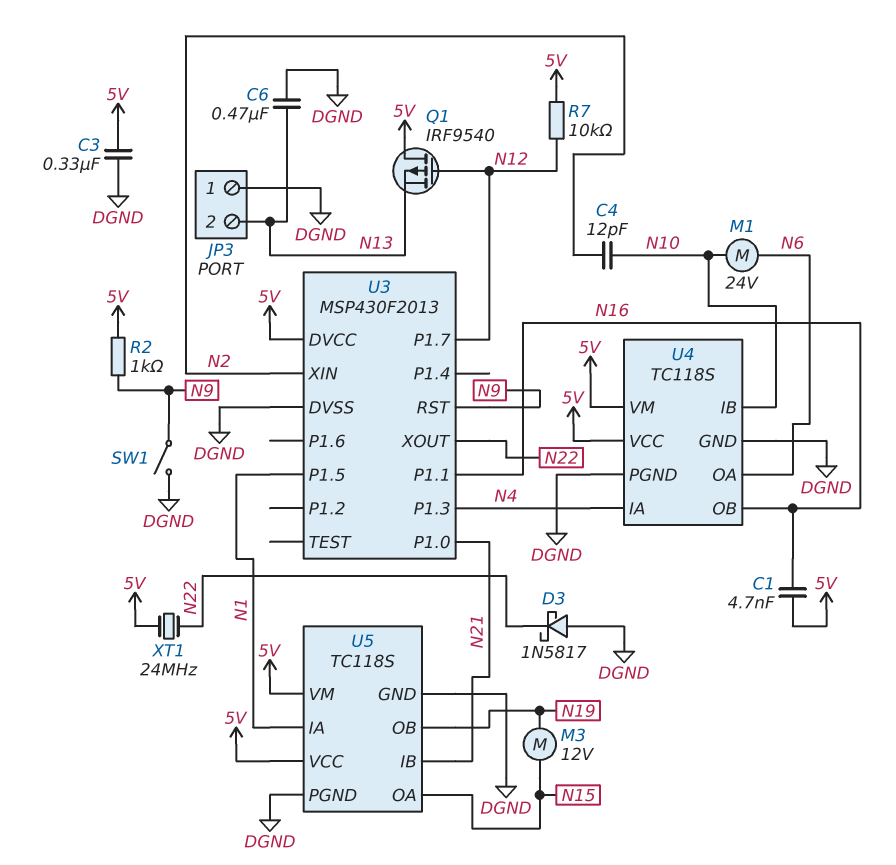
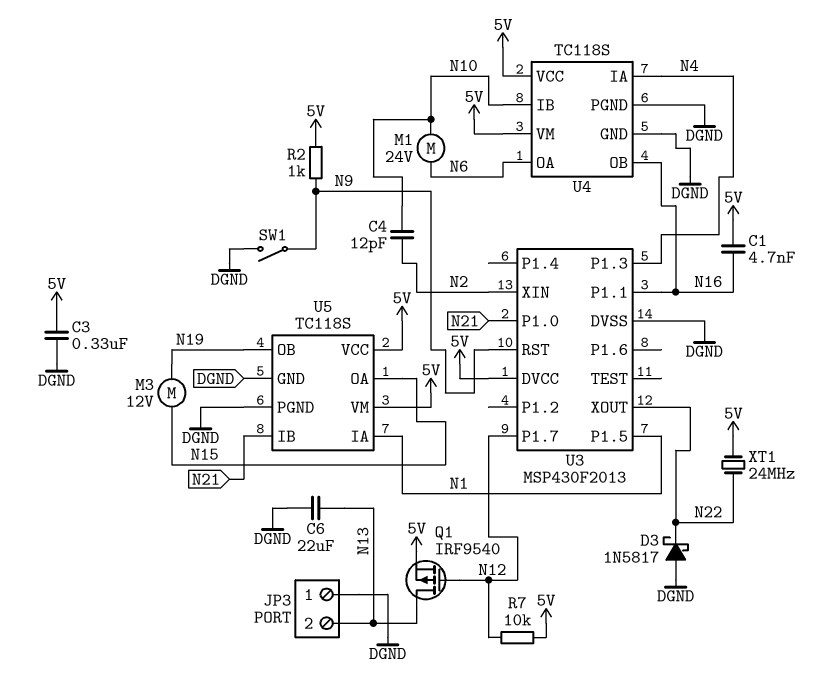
C6: 470nF (DGND, N13) -> 22uF (DGND, N13)
Q1: PMOS IRF9540 (G N12, D 5V, S N13) -> PMOS IRF9540 (G N12, D N13, S 5V)

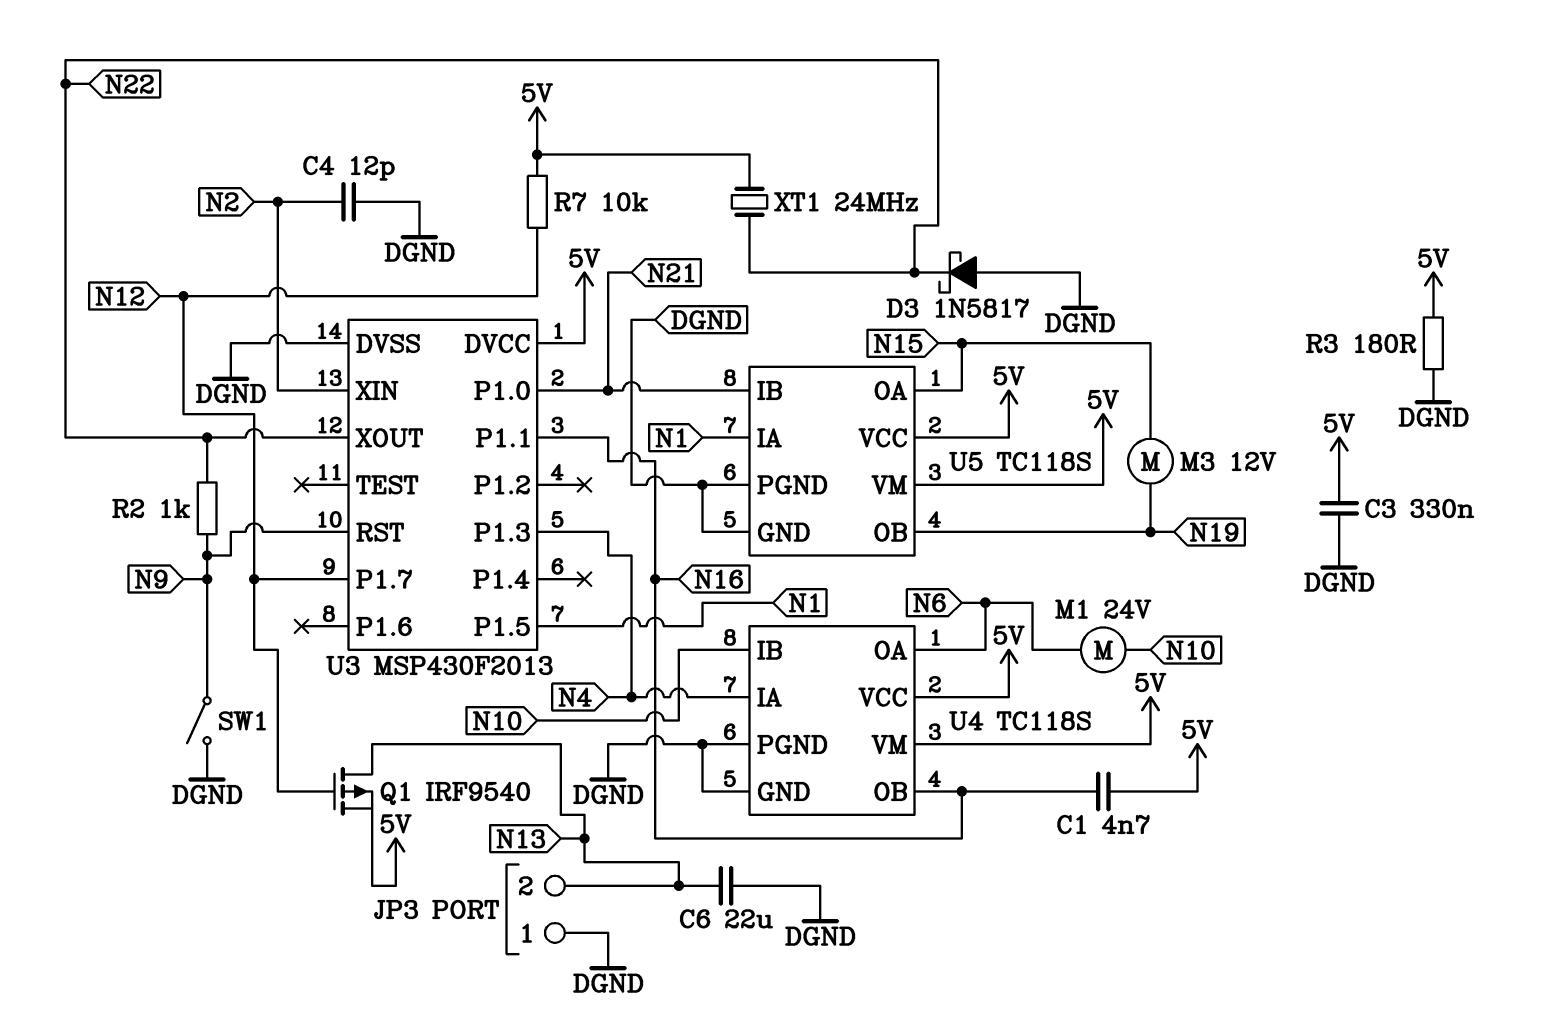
C4: 12pF (N2, N10) -> 12pF (DGND, N2)
R2: 1k (5V, N9) -> 1k (N9, N22)
R3: none -> 180 (5V, DGND)

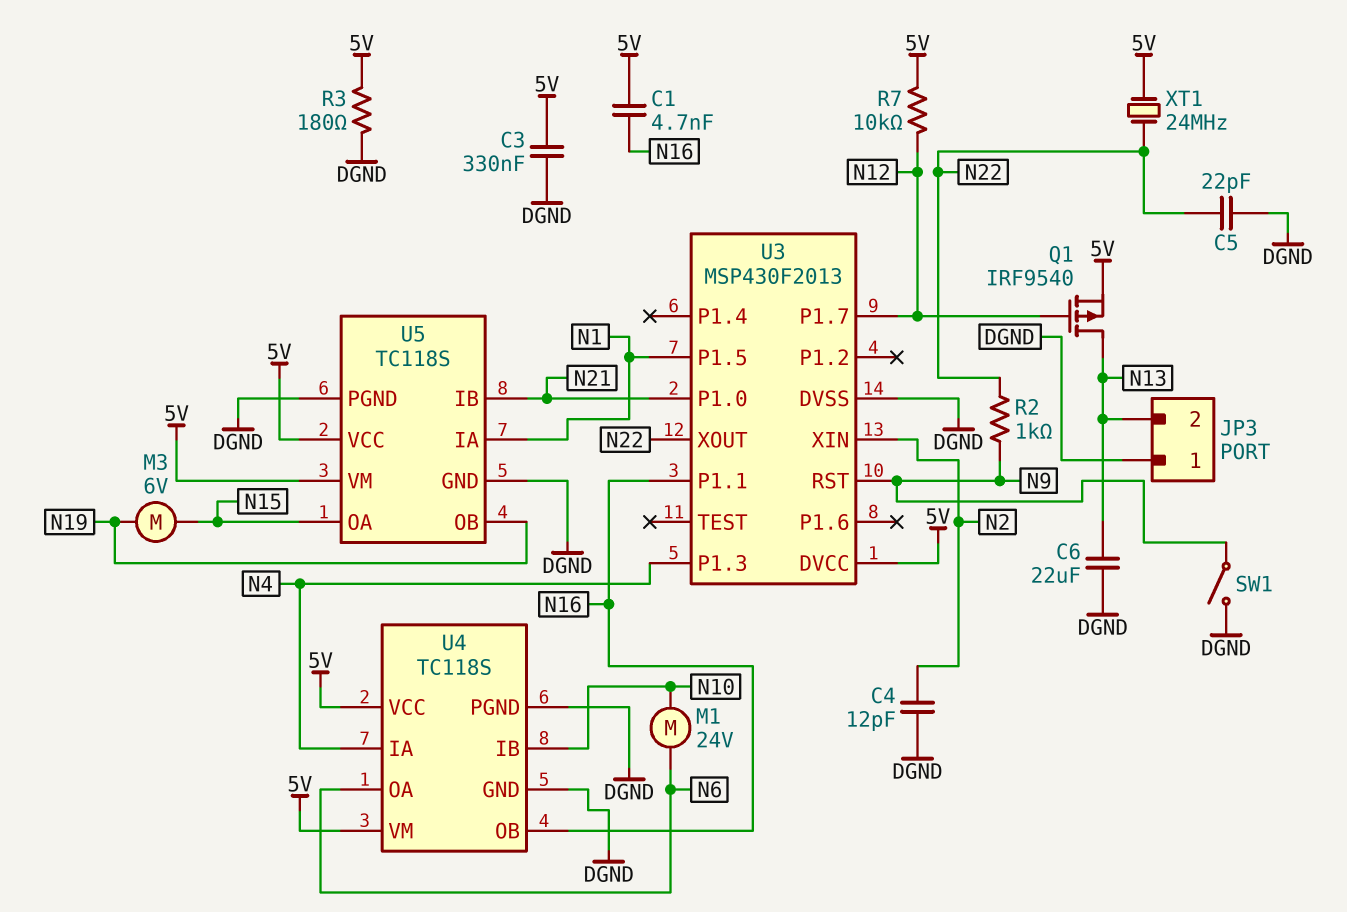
C5: none -> 22pF (DGND, N22)
D3: schottky 1N5817 (A DGND, K N22) -> none
M3: motor 12V (N15, N19) -> motor 6V (N15, N19)

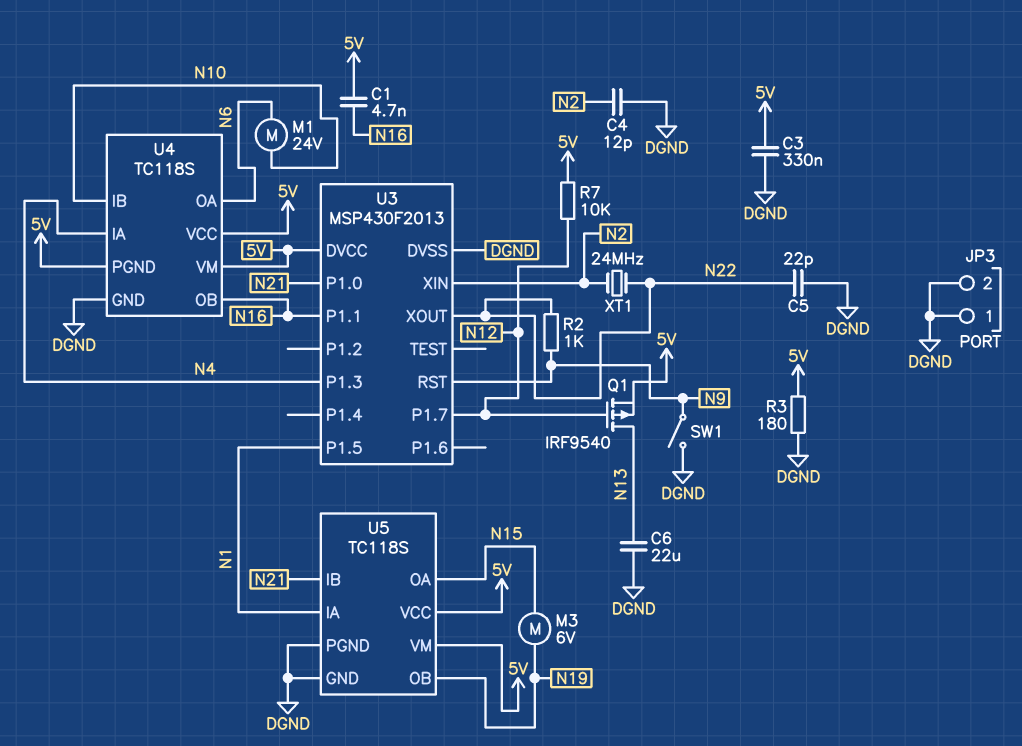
JP3 pin 2: N13 -> DGND
U4 pin PGND: DGND -> 5V
XT1: 24MHz (5V, N22) -> 24MHz (N2, N22)

